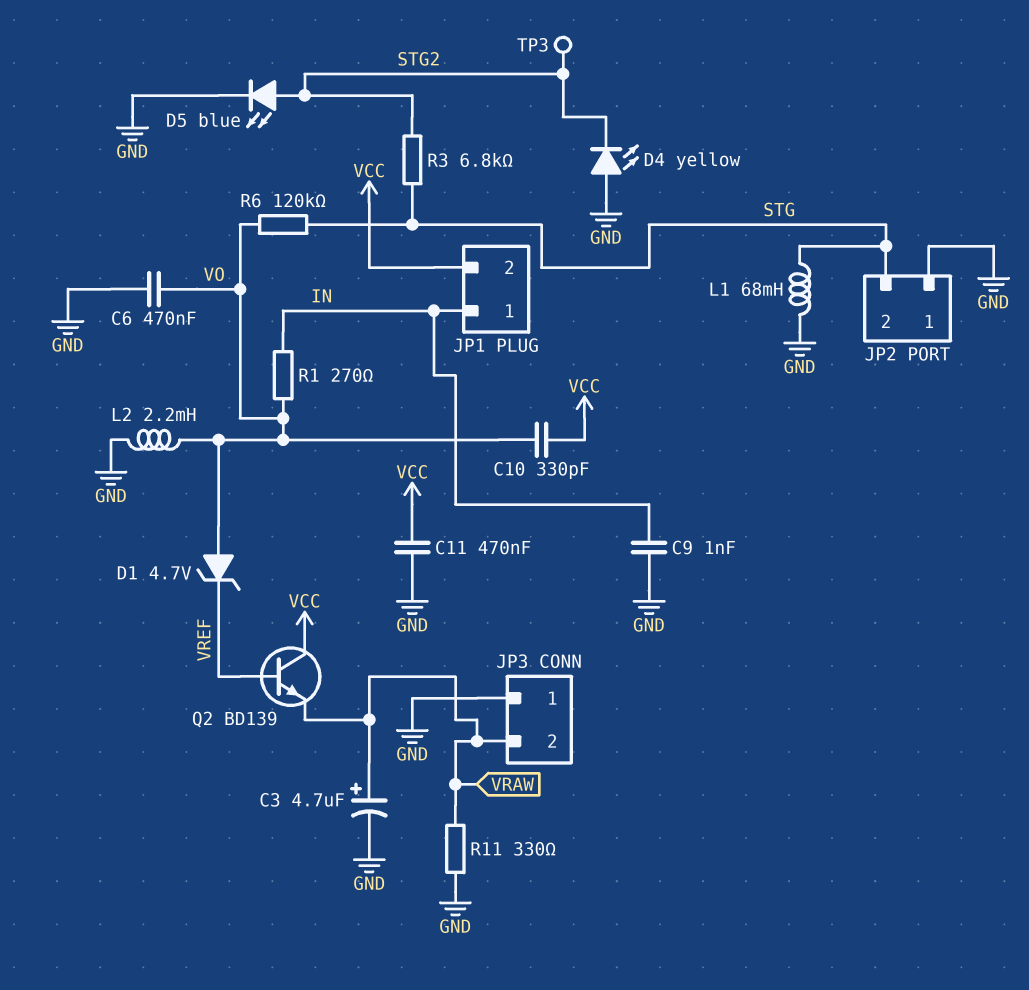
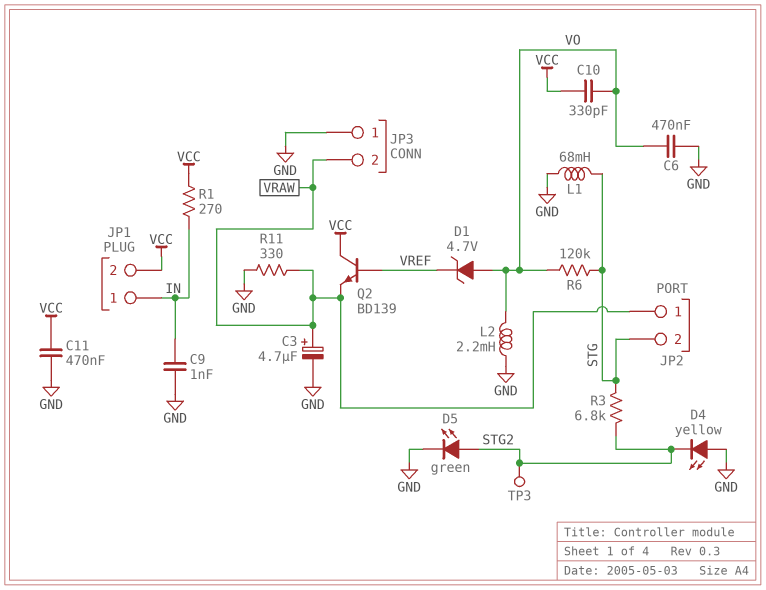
D5: LED blue (A STG2, K GND) -> LED green (A STG2, K GND)
JP2 pin 1: GND -> VRAW
R1: 270 (IN, VO) -> 270 (IN, VCC)

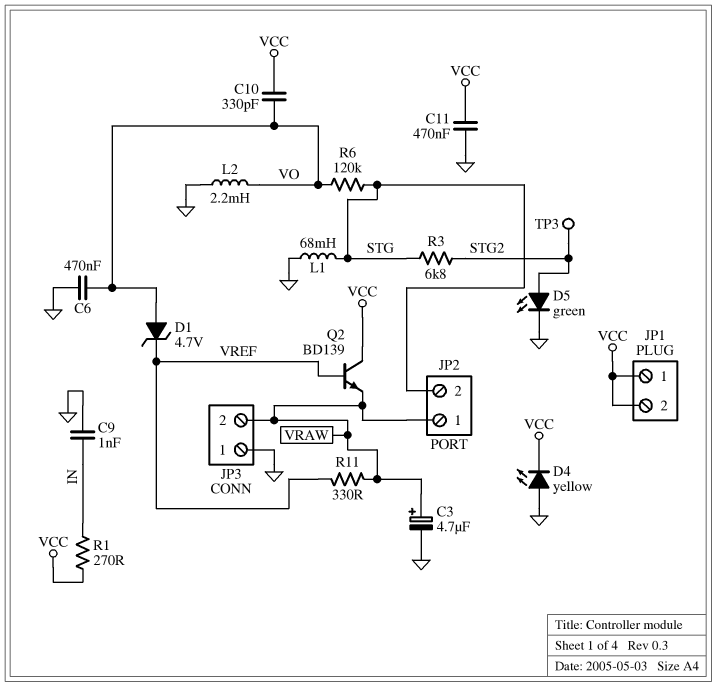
D4: LED yellow (A GND, K STG2) -> LED yellow (A GND, K VCC)
JP1 pin 1: IN -> VCC
R11: 330 (GND, VRAW) -> 330 (VRAW, VREF)

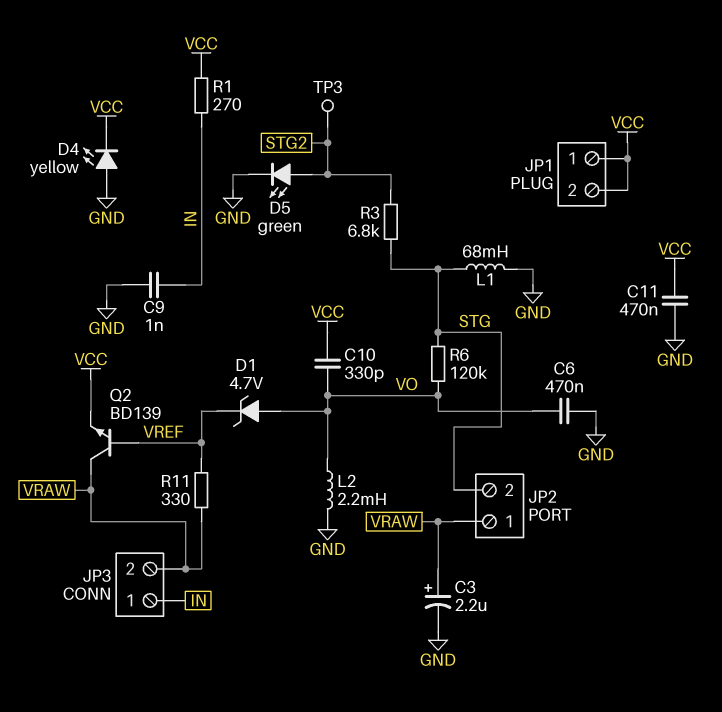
C3: 4.7uF (plus VRAW, minus GND) -> 2.2uF (plus VRAW, minus GND)
JP3 pin 1: GND -> IN
Q2: NPN BD139 (B VREF, C VCC, E VRAW) -> NPN BD139 (B VREF, C VRAW, E VCC)

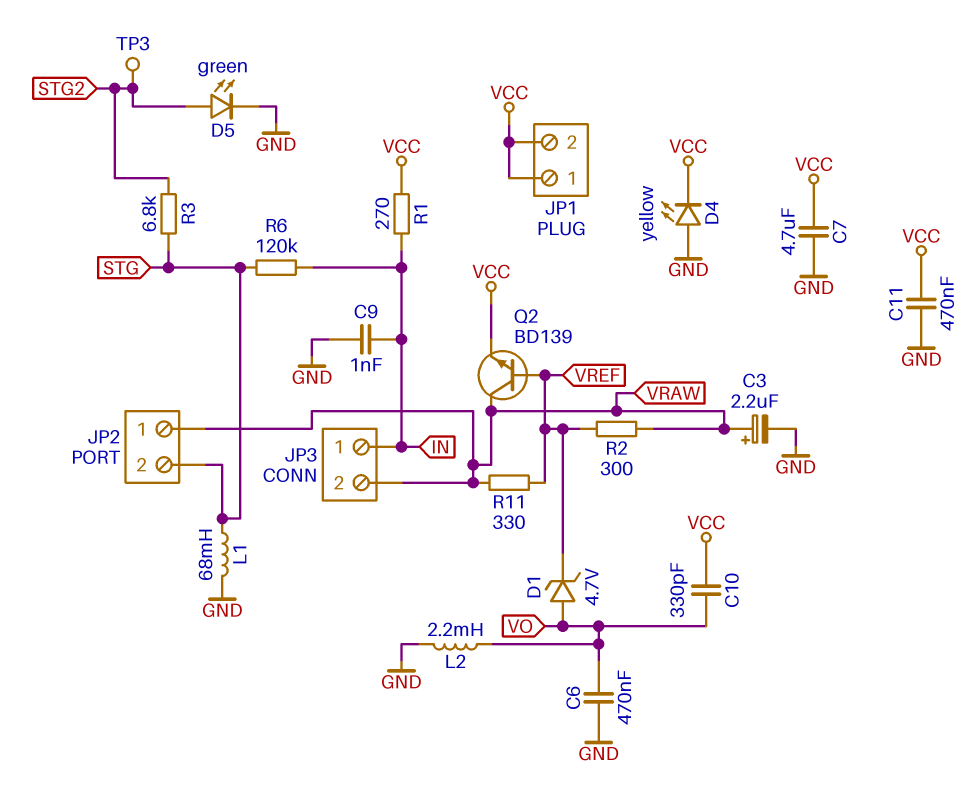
C7: none -> 4.7uF (GND, VCC)
R2: none -> 300 (VRAW, VREF)
R6: 120k (STG, VO) -> 120k (IN, STG)

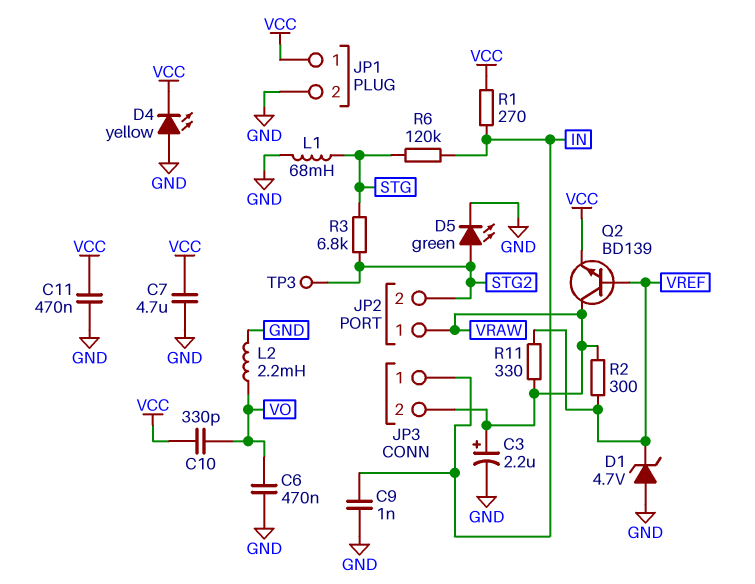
D1: zener 4.7V (A VO, K VREF) -> zener 4.7V (A GND, K VREF)
JP1 pin 2: VCC -> GND
JP2 pin 2: STG -> STG2

